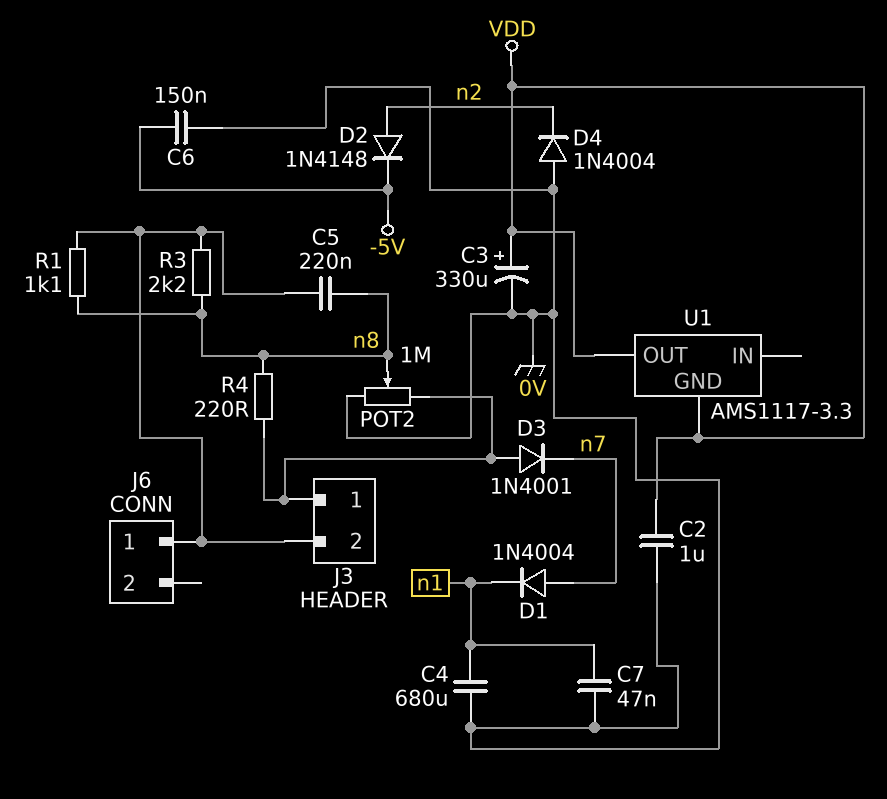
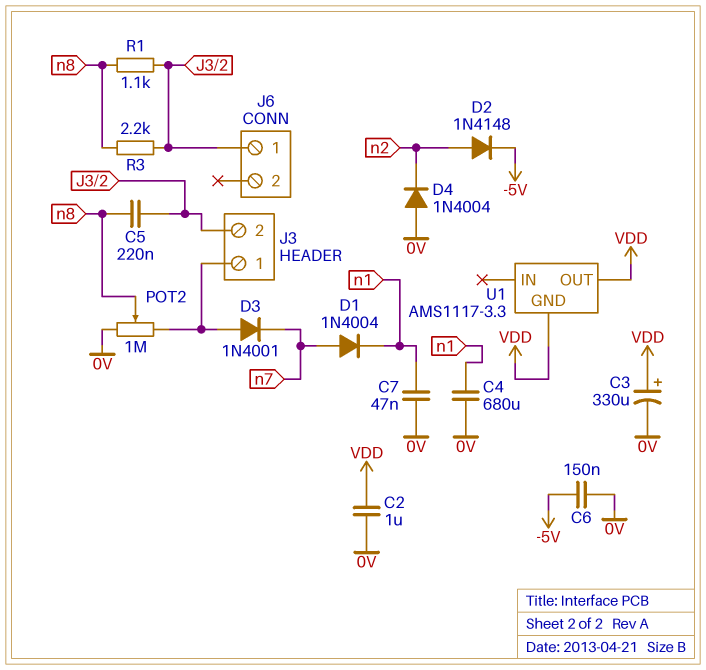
R4: 220 (J3/1, n8) -> none

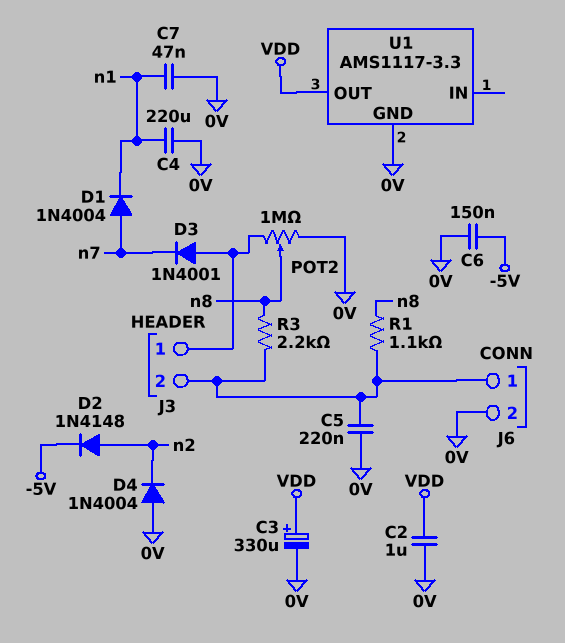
C4: 680uF (0V, n1) -> 220uF (0V, n1)
C5: 220nF (J3/2, n8) -> 220nF (0V, J3/2)
J6 pin 2: none -> 0V
U1 pin GND: VDD -> 0V

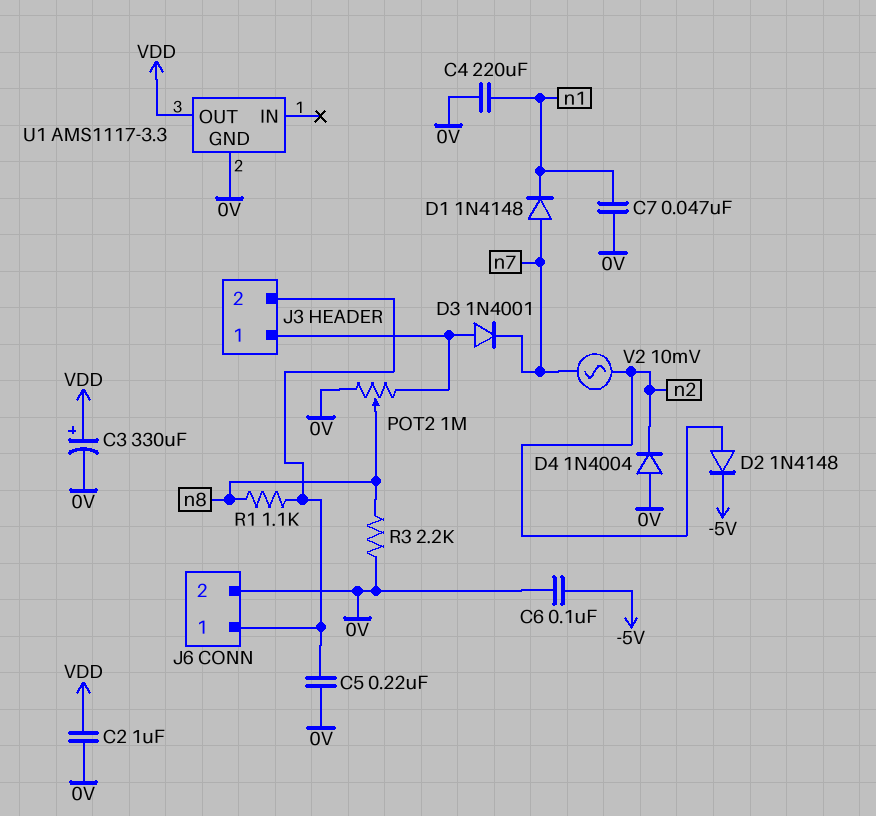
C6: 150nF (-5V, 0V) -> 100nF (-5V, 0V)
D1: diode 1N4004 (A n7, K n1) -> diode 1N4148 (A n7, K n1)
R3: 2.2k (J3/2, n8) -> 2.2k (0V, n8)
V2: none -> AC 10mV (n2, n7)

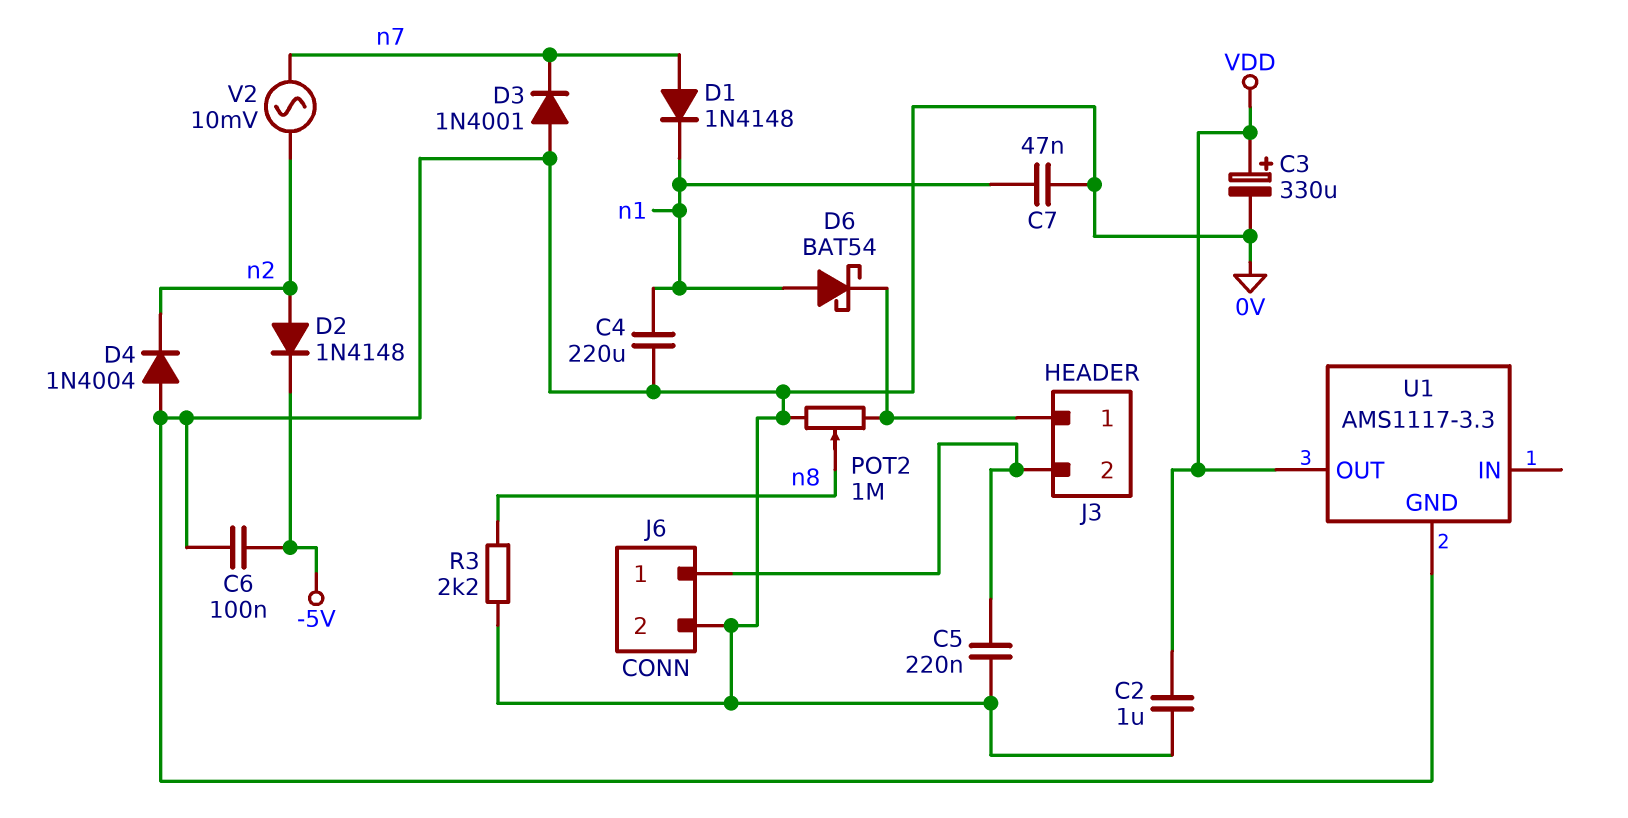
D3: diode 1N4001 (A J3/1, K n7) -> diode 1N4001 (A 0V, K n7)
D6: none -> schottky BAT54 (A n1, K J3/1)
R1: 1.1k (J3/2, n8) -> none

